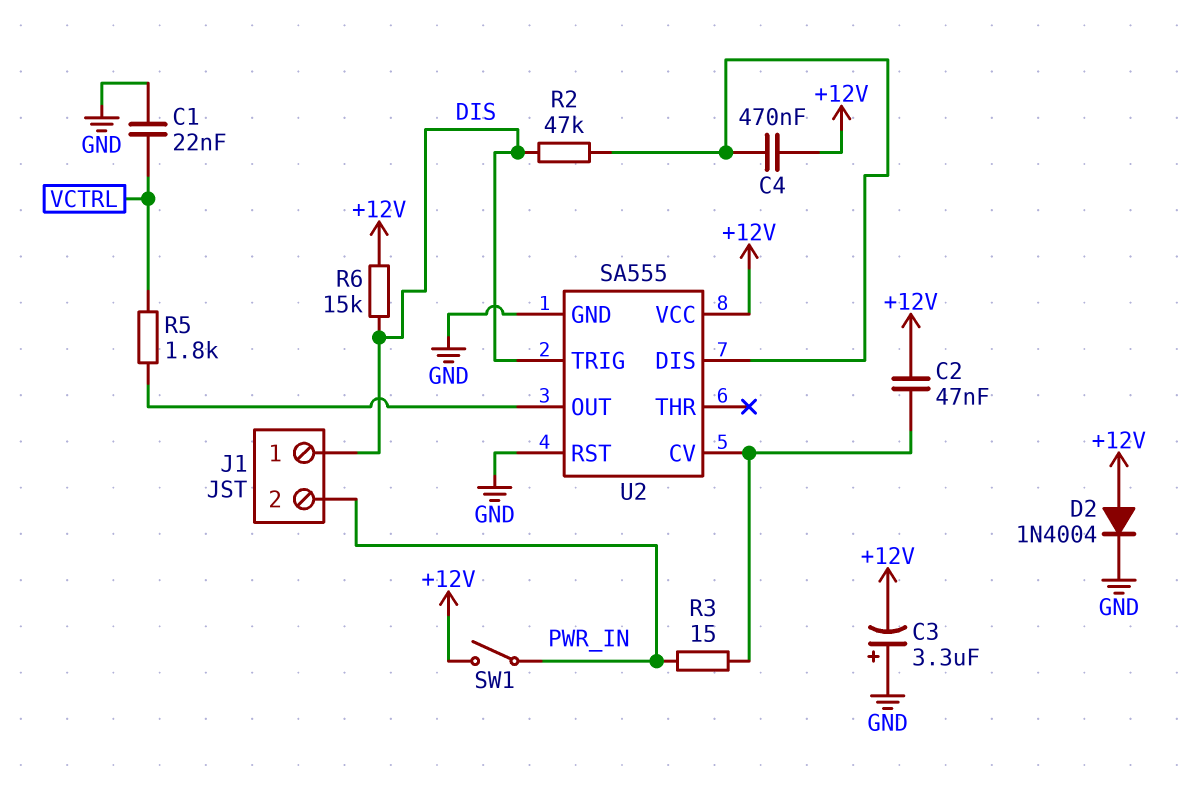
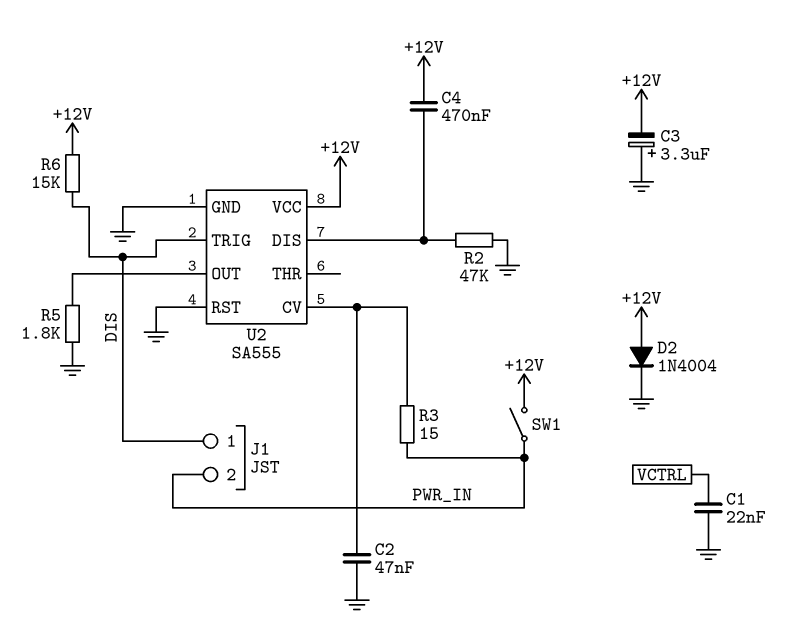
C2: 47nF (+12V, U2/CV) -> 47nF (GND, U2/CV)
R2: 47k (DIS, U2/DIS) -> 47k (GND, U2/DIS)
R5: 1.8k (U2/OUT, VCTRL) -> 1.8k (GND, U2/OUT)

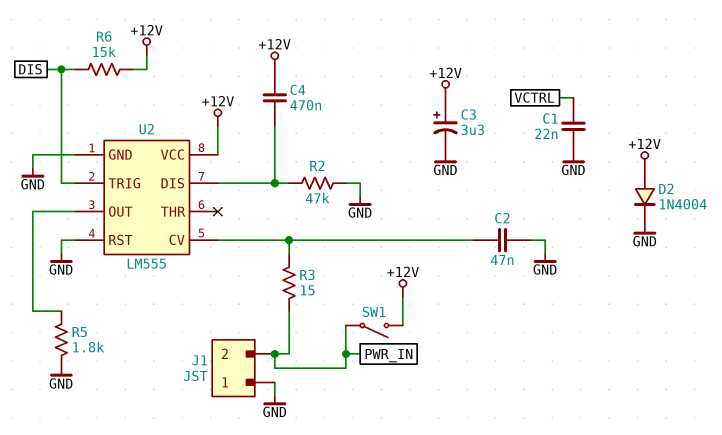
C3: 3.3uF (plus GND, minus +12V) -> 3.3uF (plus +12V, minus GND)
J1 pin 1: DIS -> GND
U2: SA555 -> LM555

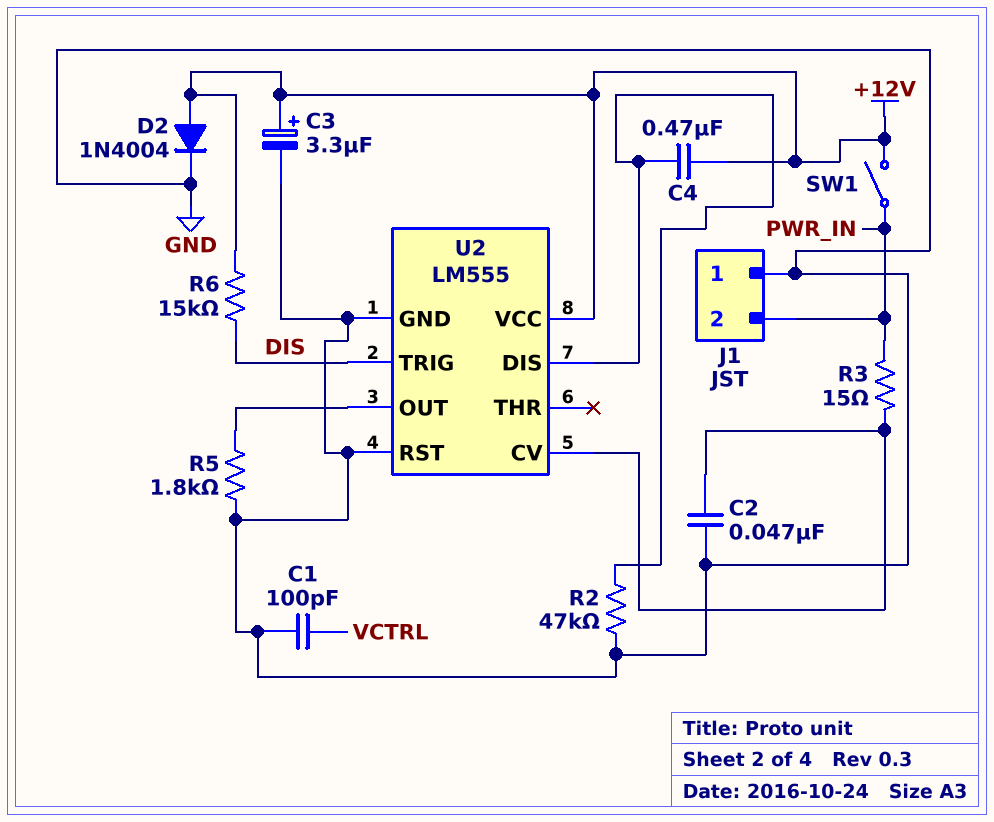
C1: 22nF (GND, VCTRL) -> 100pF (GND, VCTRL)

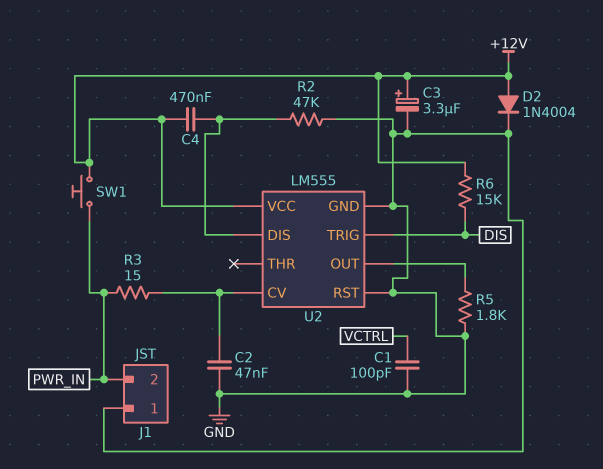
SW1: switch (+12V, PWR_IN) -> button (+12V, PWR_IN)

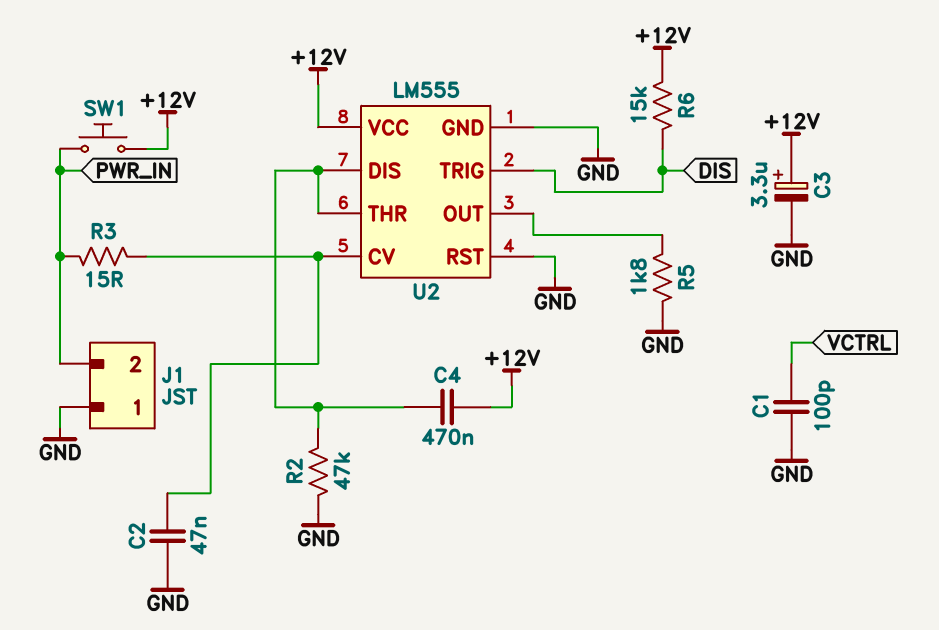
D2: diode 1N4004 (A +12V, K GND) -> none
U2 pin THR: none -> U2/DIS

